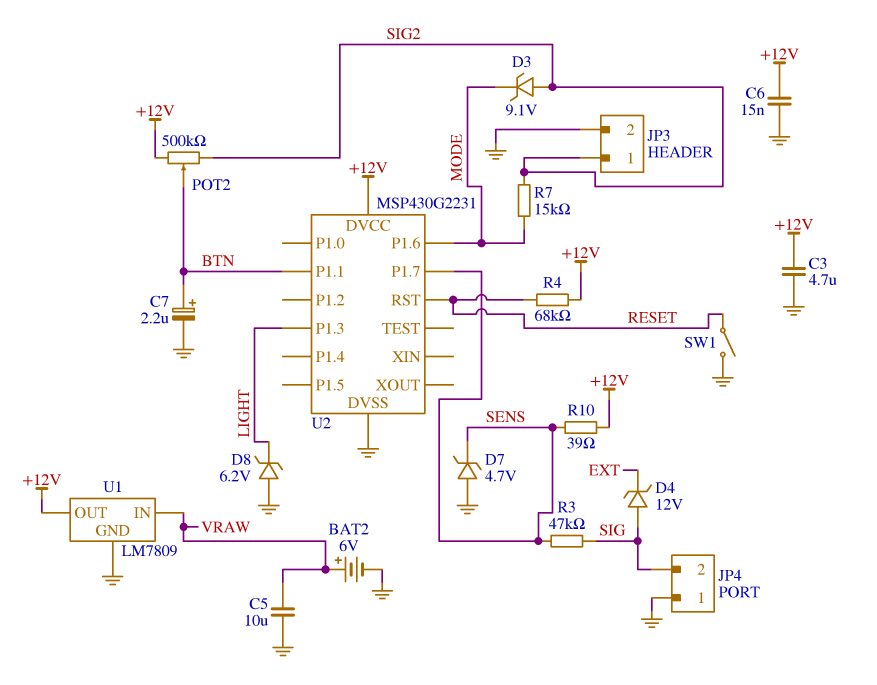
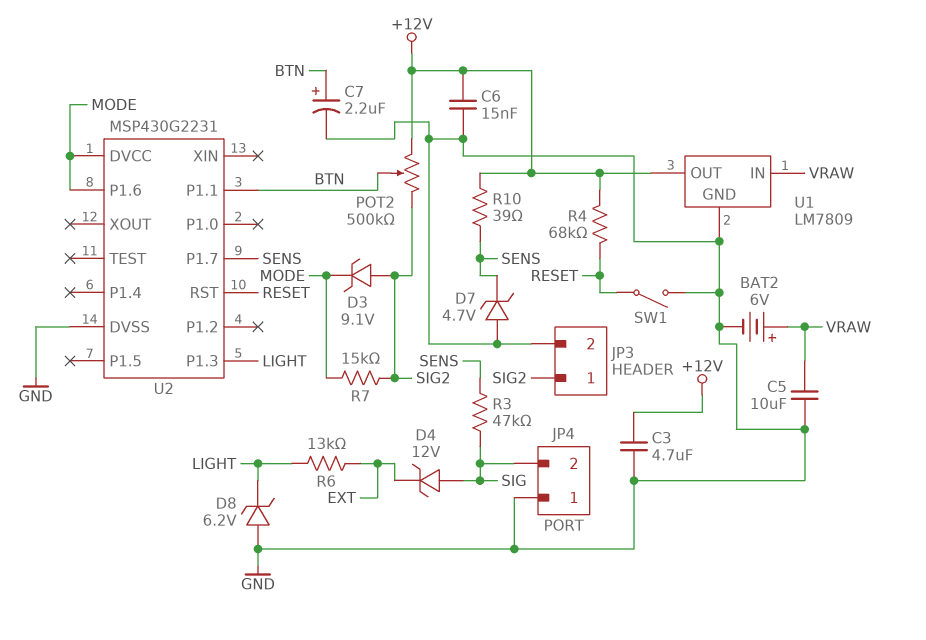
R6: none -> 13k (EXT, LIGHT)
U2 pin DVCC: +12V -> MODE

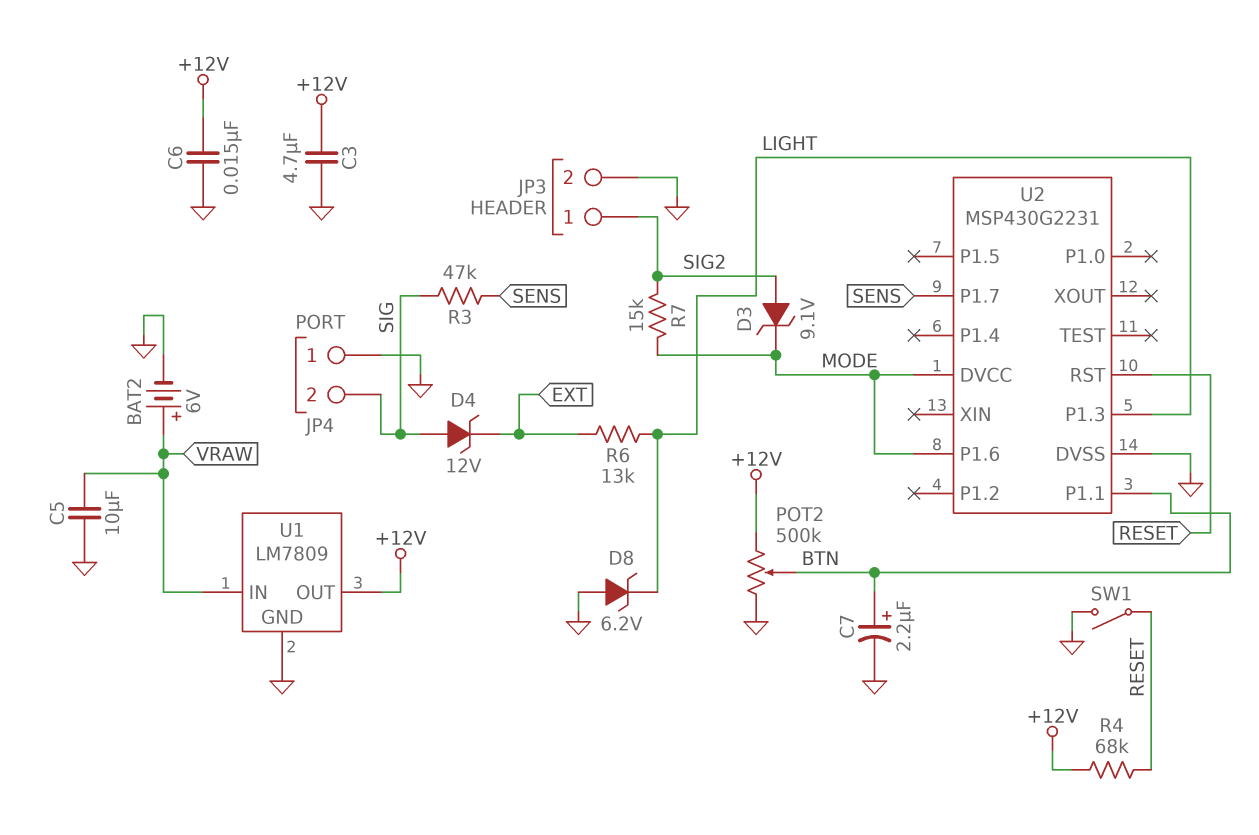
D7: zener 4.7V (A GND, K SENS) -> none
POT2: 500k (+12V, SIG2, wiper BTN) -> 500k (+12V, GND, wiper BTN)
R10: 39 (+12V, SENS) -> none

